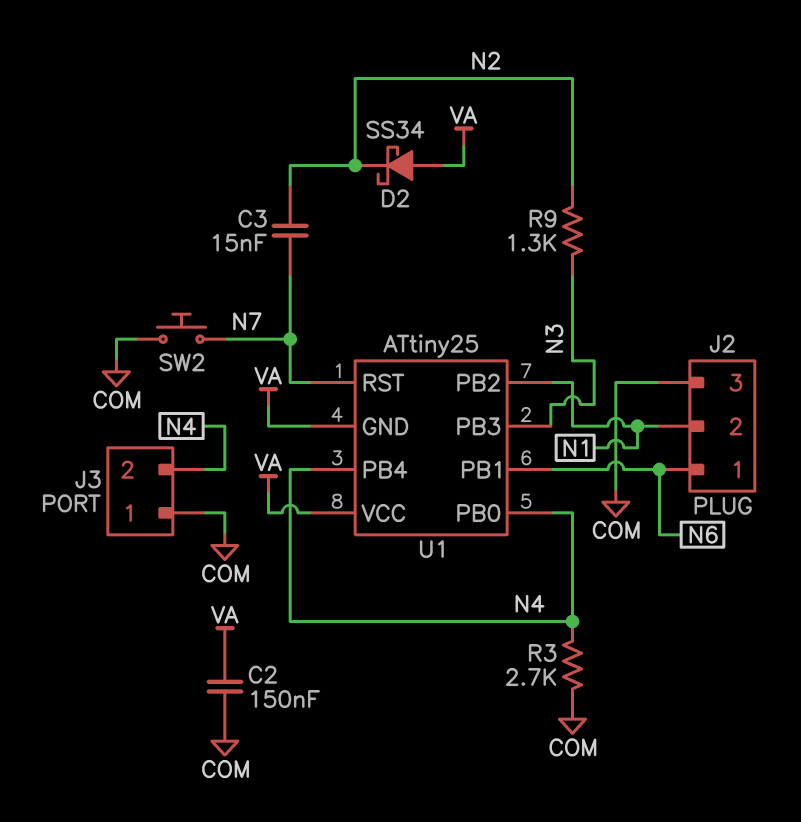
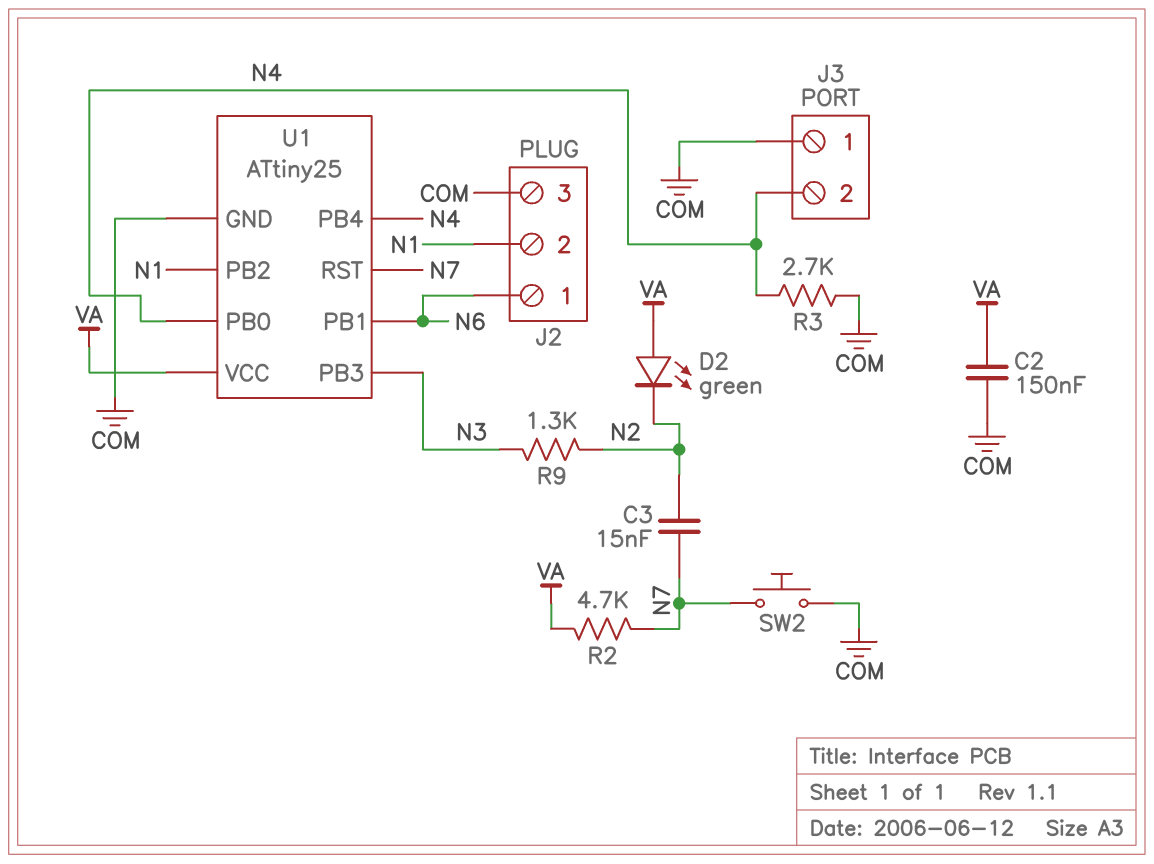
D2: schottky SS34 (A VA, K N2) -> LED green (A VA, K N2)
R2: none -> 4.7k (N7, VA)
U1 pin GND: VA -> COM

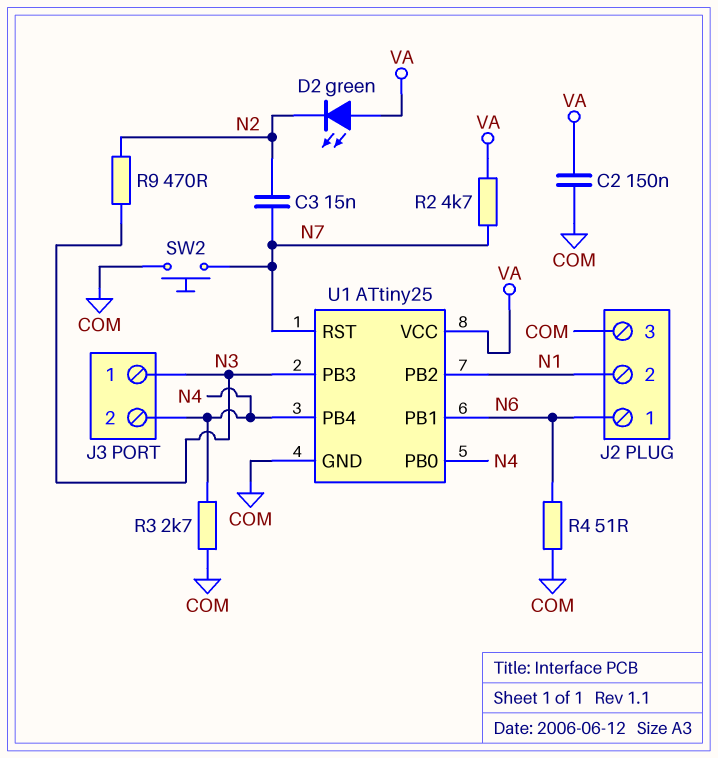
J3 pin 1: COM -> N3
R4: none -> 51 (COM, N6)
R9: 1.3k (N2, N3) -> 470 (N2, N3)

